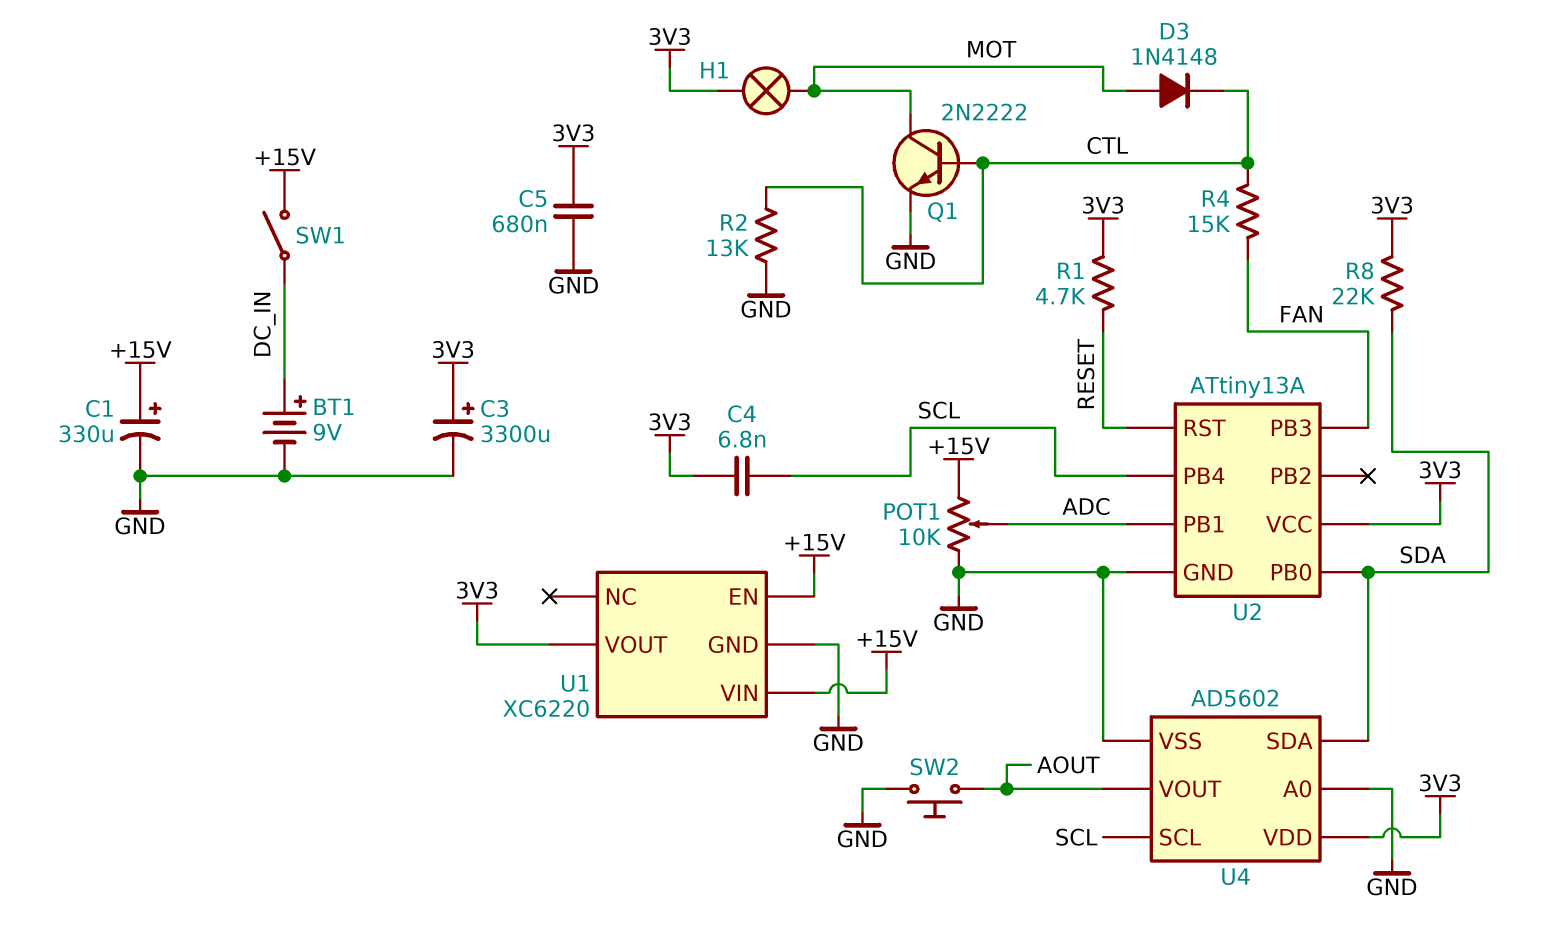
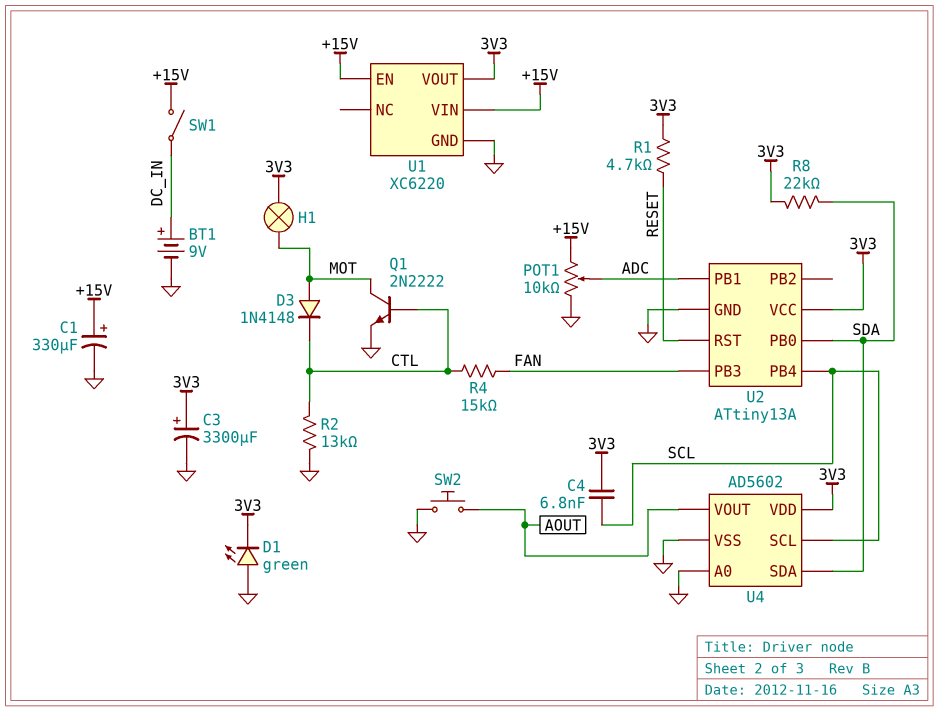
C5: 680nF (3V3, GND) -> none
D1: none -> LED green (A GND, K 3V3)

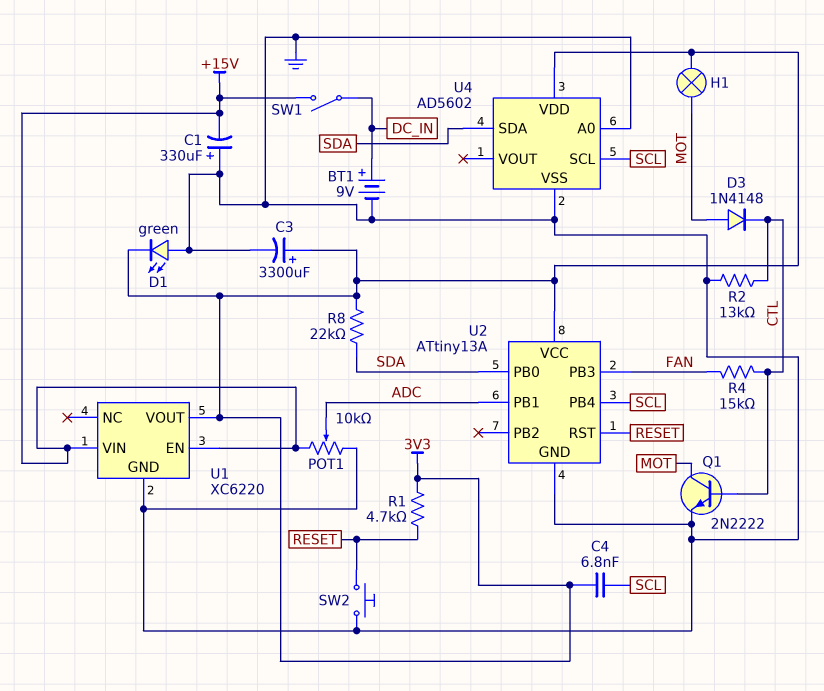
C1: 330uF (plus +15V, minus GND) -> 330uF (plus GND, minus +15V)
SW2: button (AOUT, GND) -> button (GND, RESET)
U4 pin VOUT: AOUT -> none

